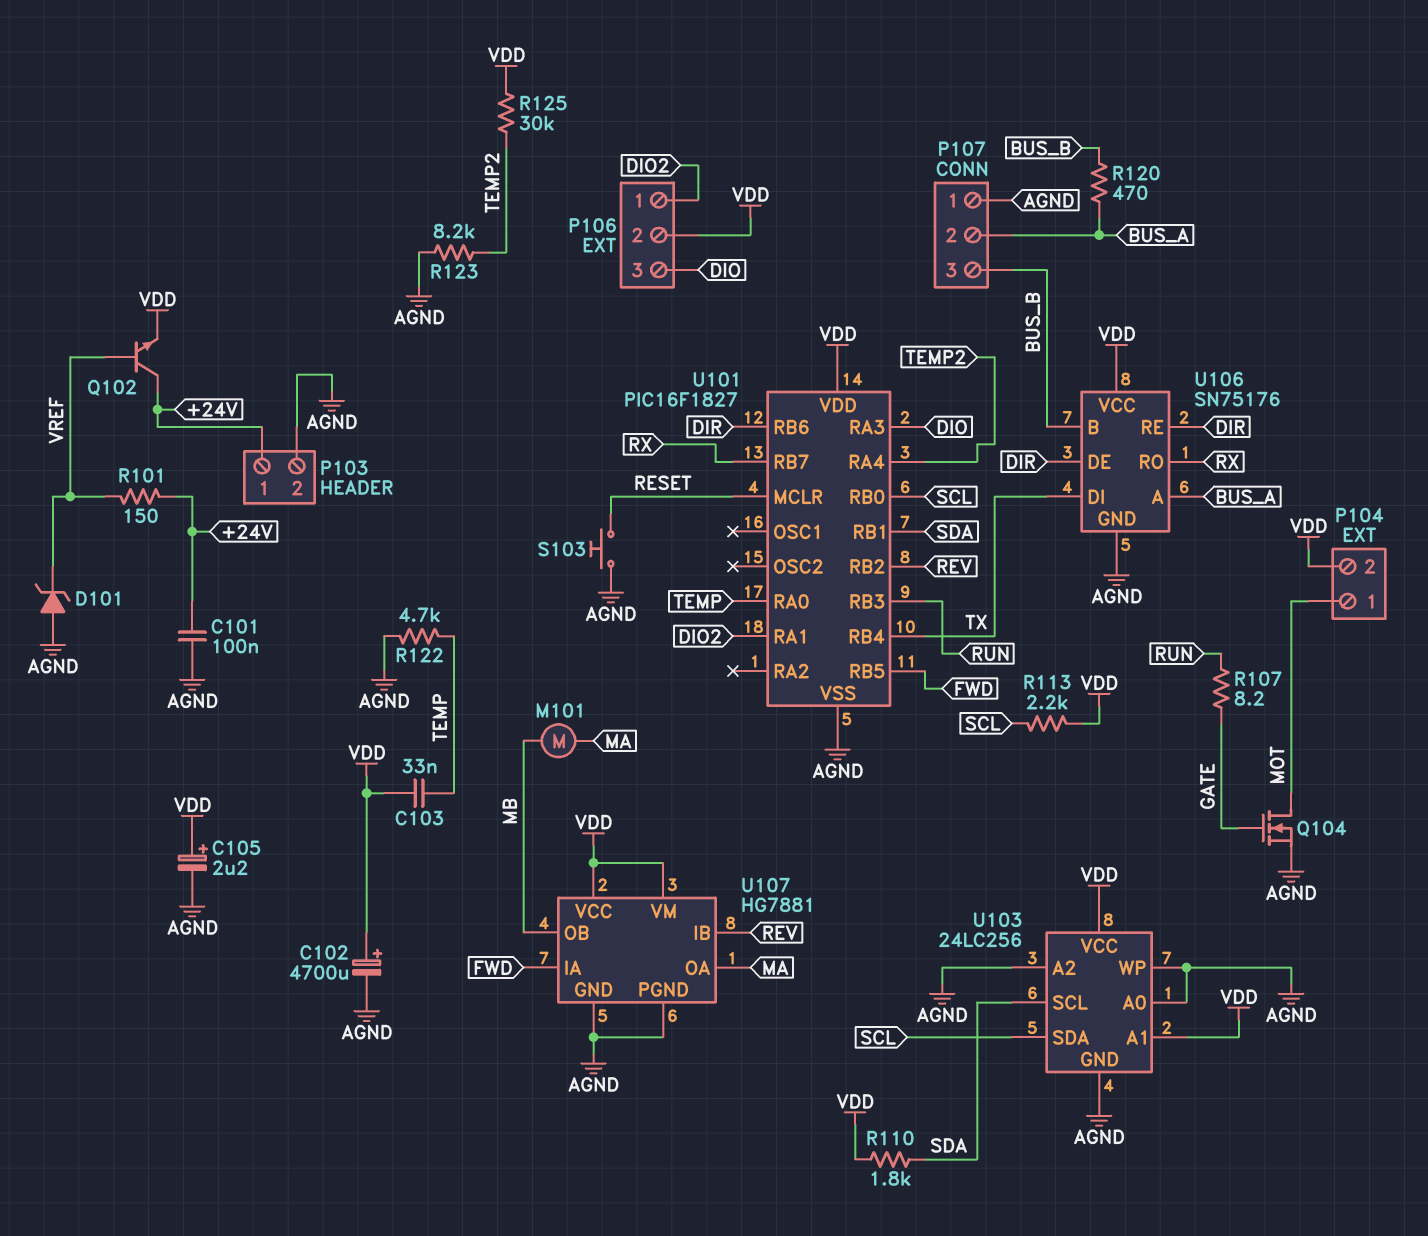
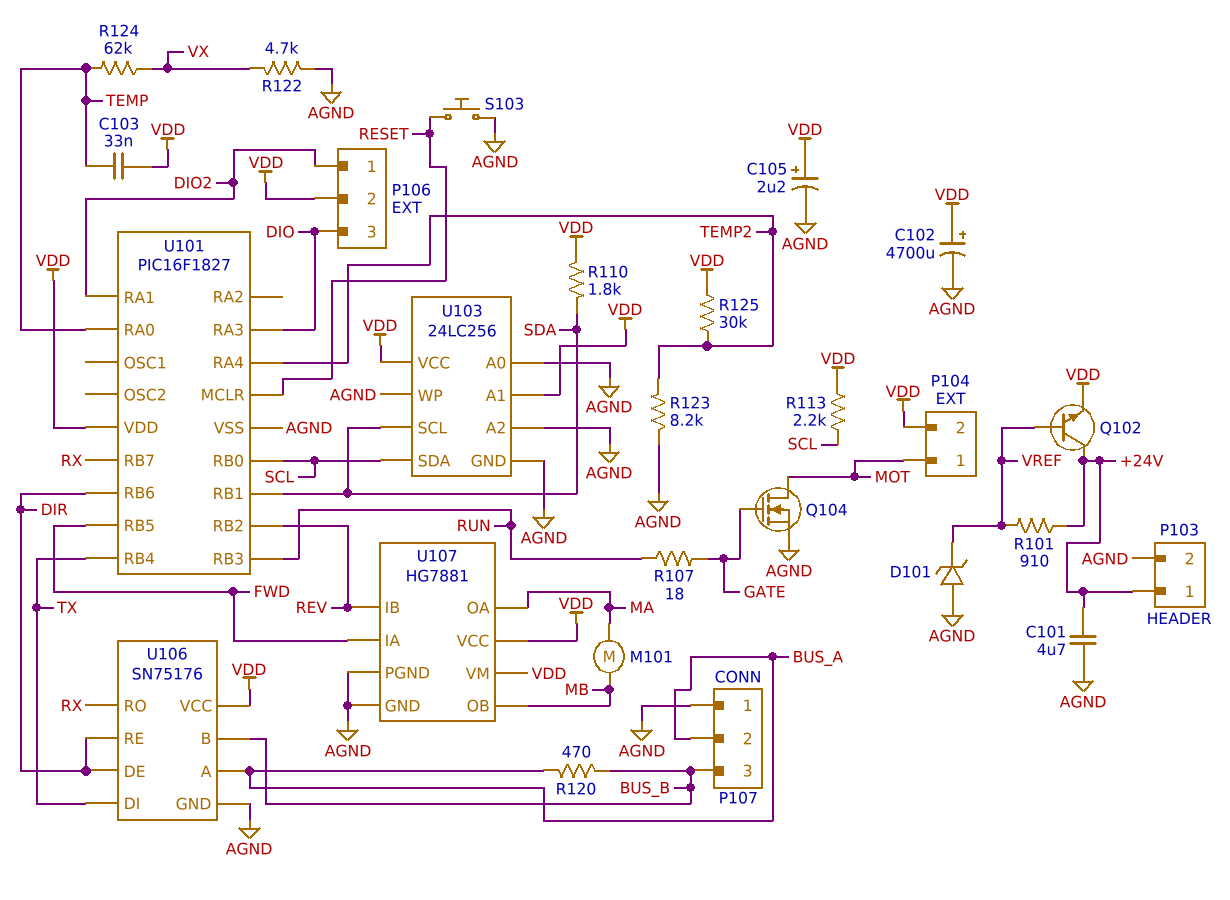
C101: 100nF (+24V, AGND) -> 4.7uF (+24V, AGND)
R101: 150 (+24V, VREF) -> 910 (+24V, VREF)
R107: 8.2 (GATE, RUN) -> 18 (GATE, RUN)
R122: 4.7k (AGND, TEMP) -> 4.7k (AGND, VX)
R124: none -> 62k (TEMP, VX)

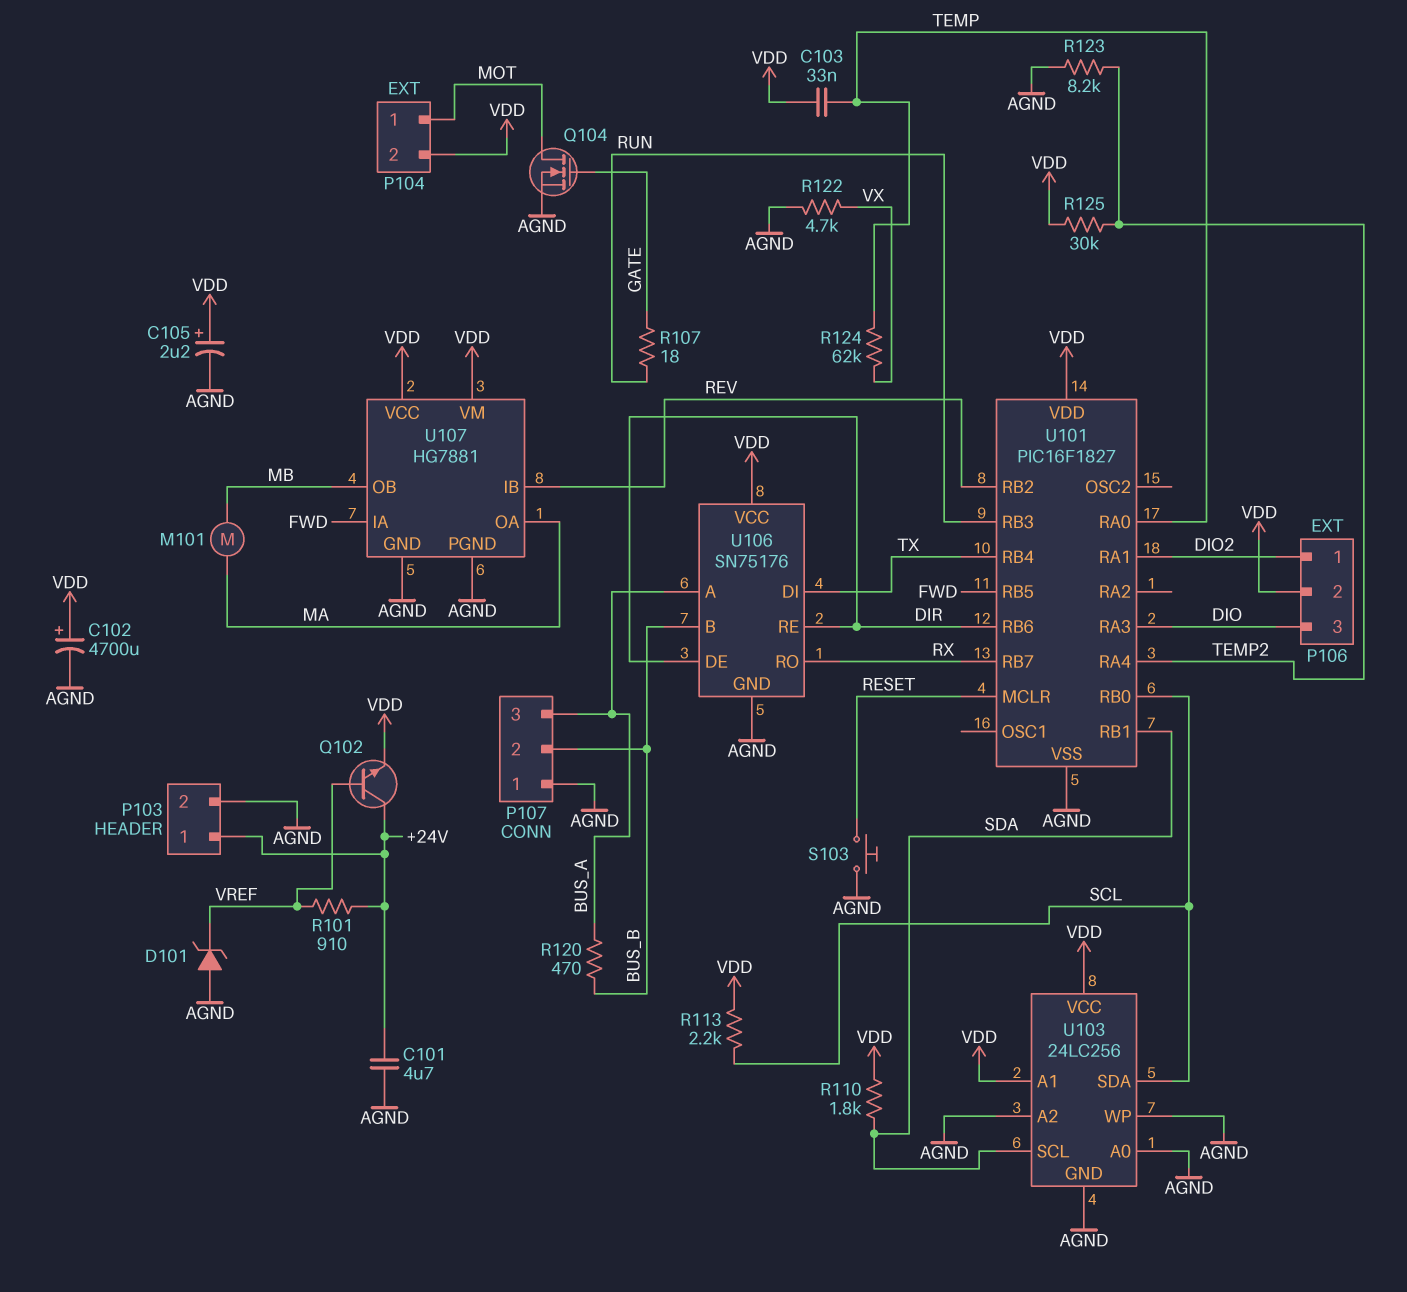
P107 pin 2: BUS_A -> BUS_B
P107 pin 3: BUS_B -> BUS_A

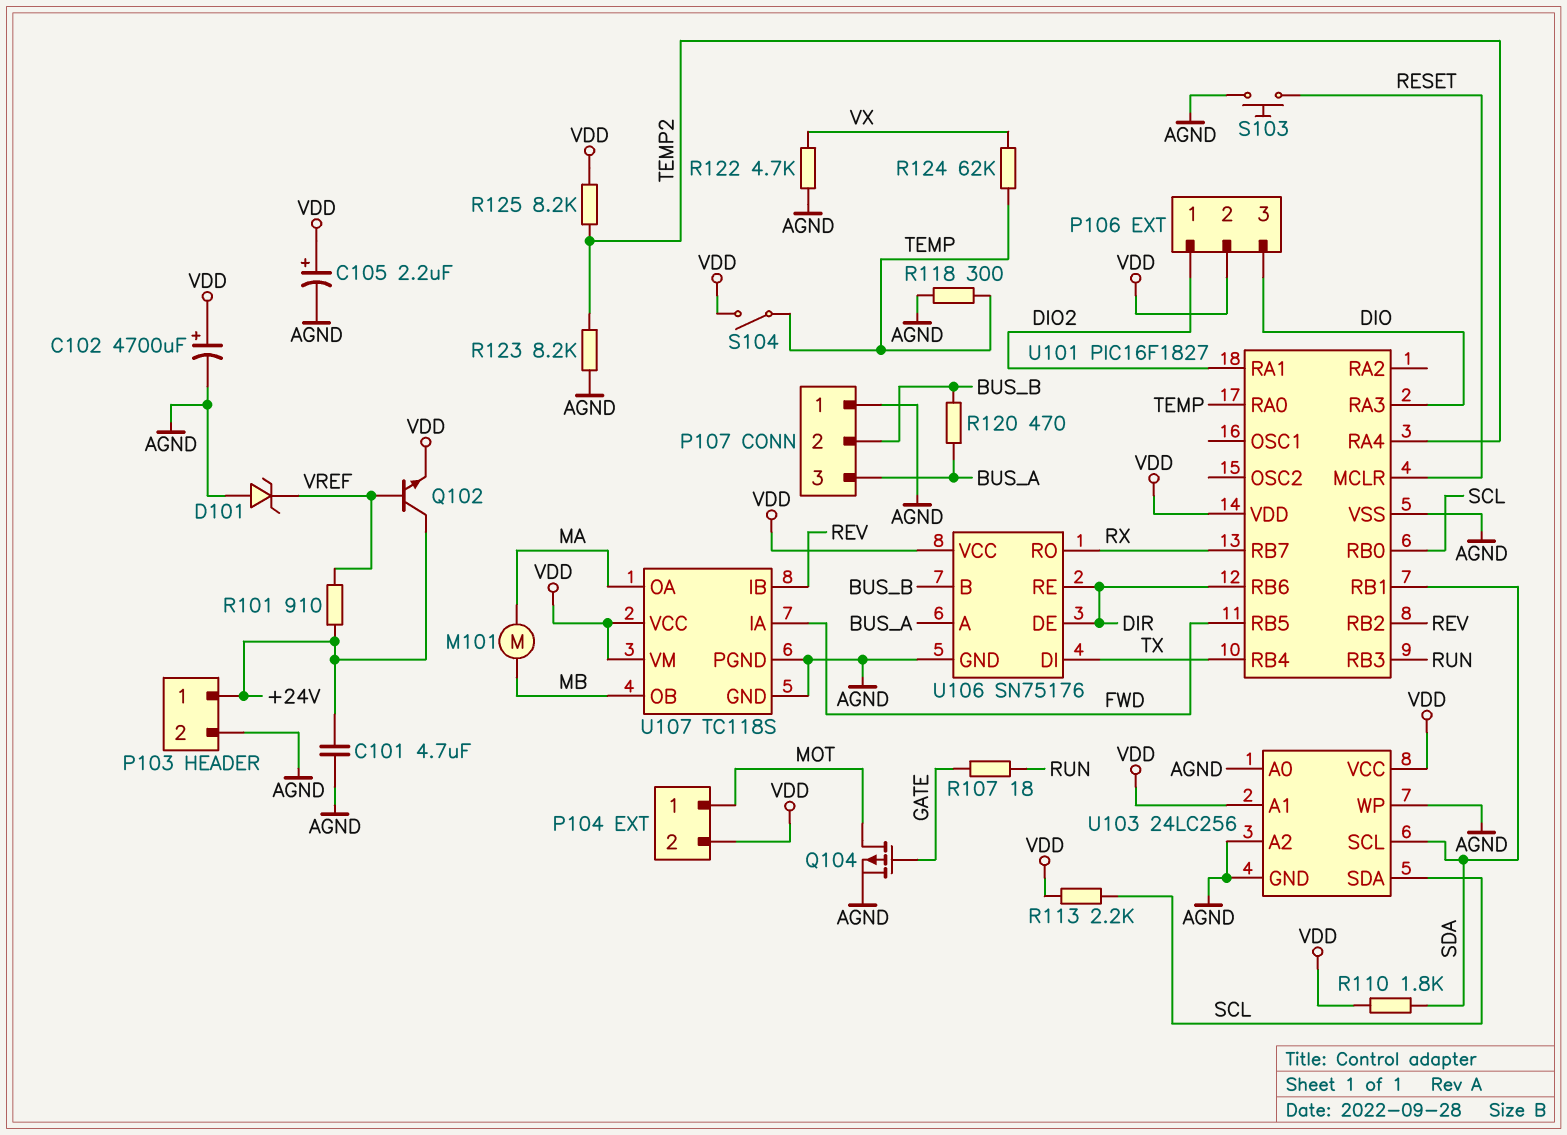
C103: 33nF (TEMP, VDD) -> none
Q104: NMOS (G GATE, D MOT, S AGND) -> PMOS (G GATE, D MOT, S AGND)
R118: none -> 300 (AGND, TEMP)
R125: 30k (TEMP2, VDD) -> 8.2k (TEMP2, VDD)
S104: none -> switch (TEMP, VDD)
U107: HG7881 -> TC118S

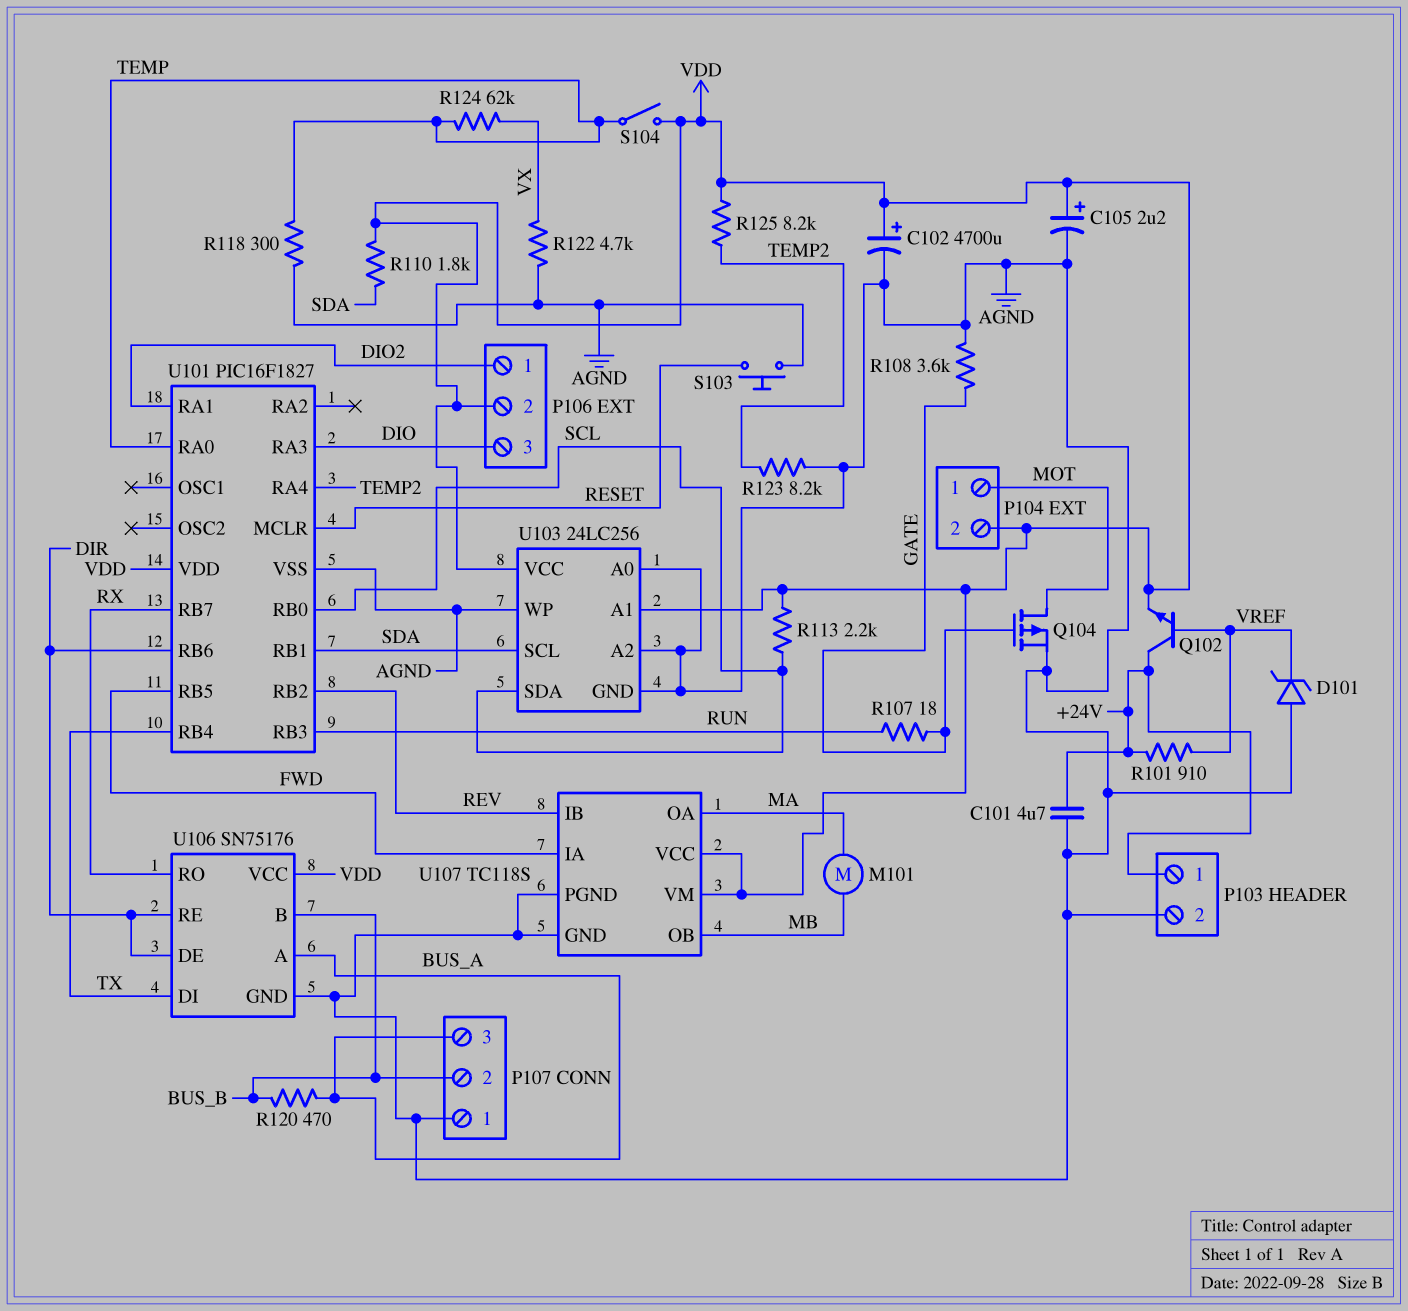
R108: none -> 3.6k (AGND, GATE)

